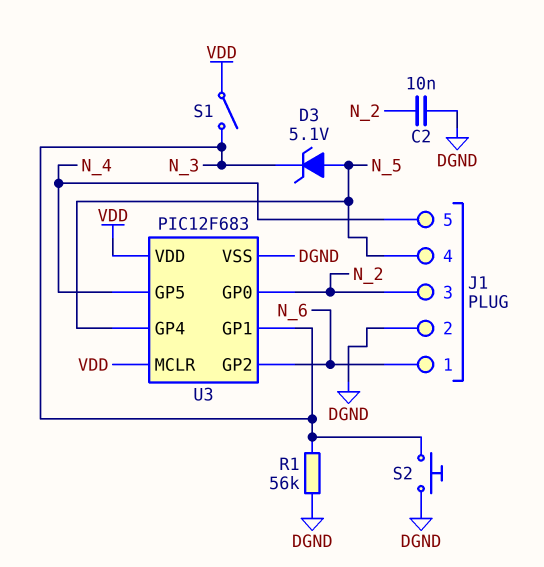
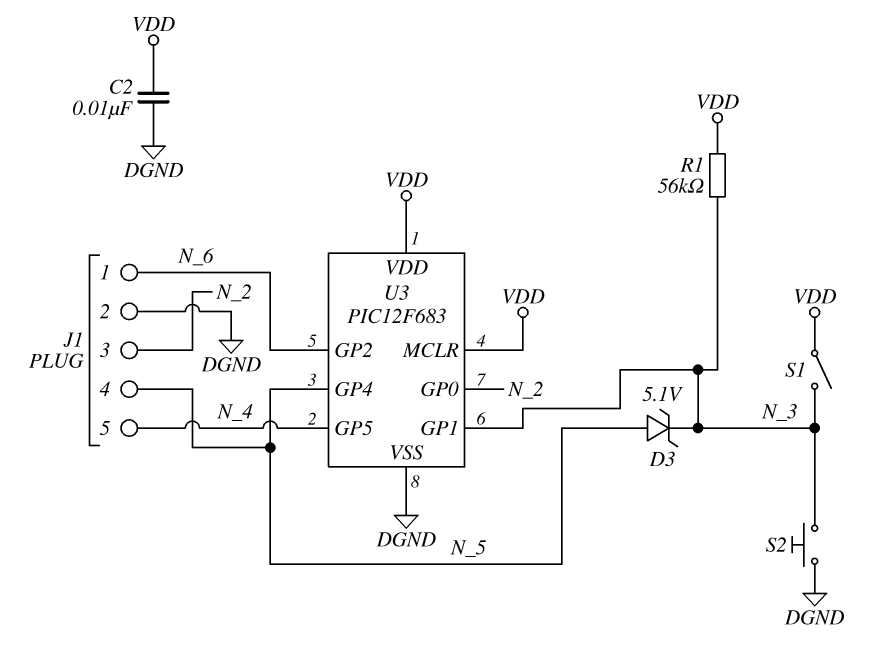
C2: 10nF (DGND, N_2) -> 10nF (DGND, VDD)
R1: 56k (DGND, N_3) -> 56k (N_3, VDD)

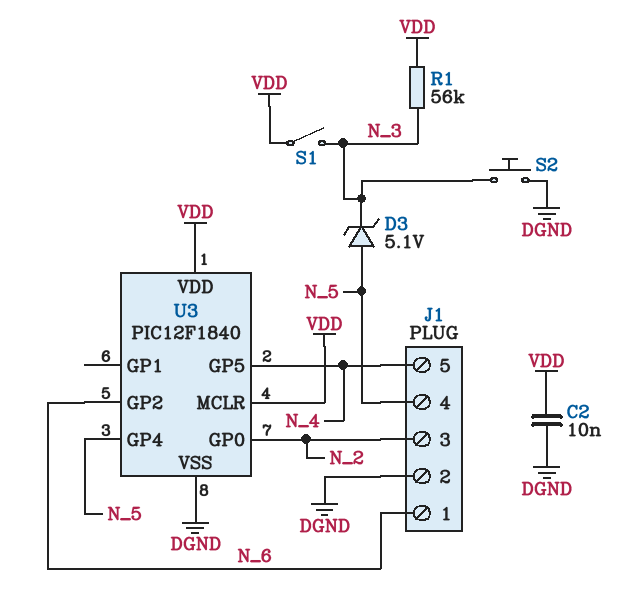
U3: PIC12F683 -> PIC12F1840
U3 pin GP1: N_3 -> none

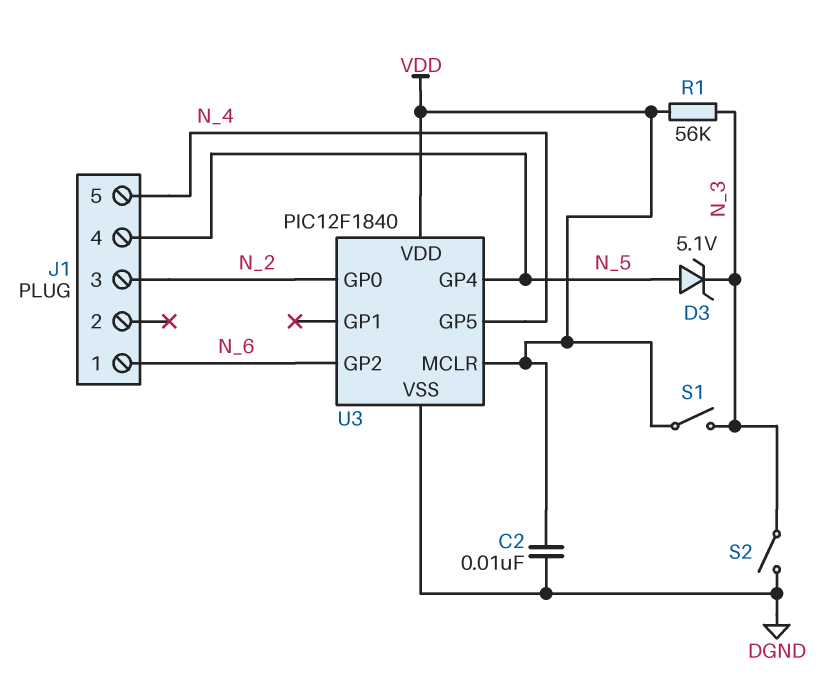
J1 pin 2: DGND -> none
S2: button (DGND, N_3) -> switch (DGND, N_3)

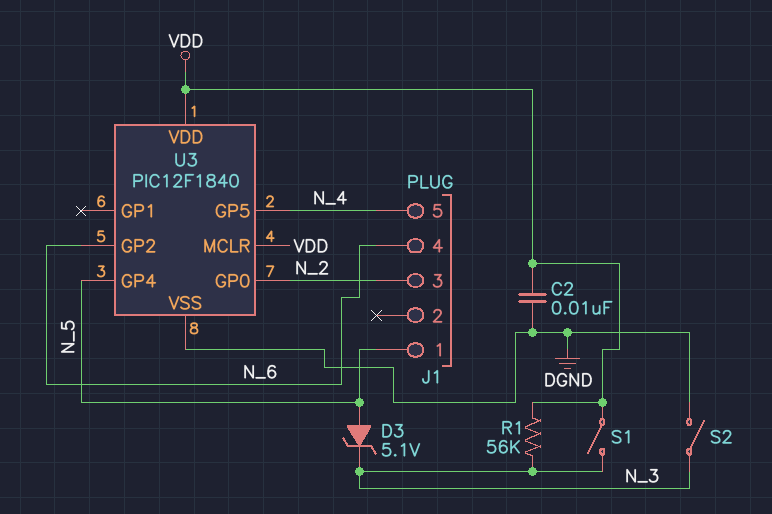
J1 pin 1: N_6 -> N_5
J1 pin 4: N_5 -> N_6

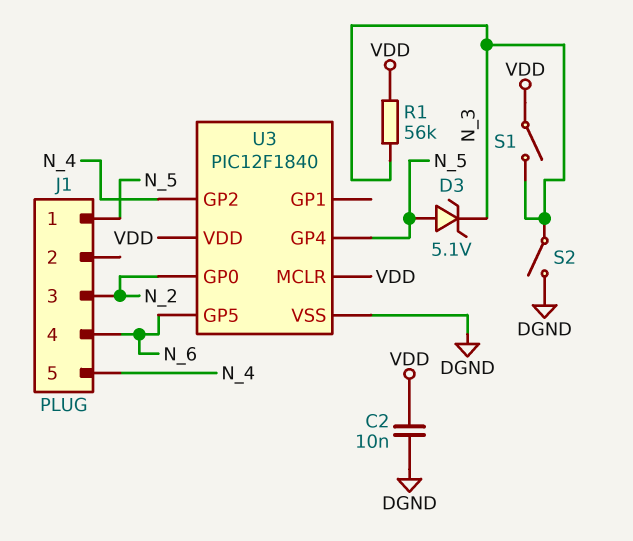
U3 pin GP2: N_6 -> N_4
U3 pin GP5: N_4 -> N_6

